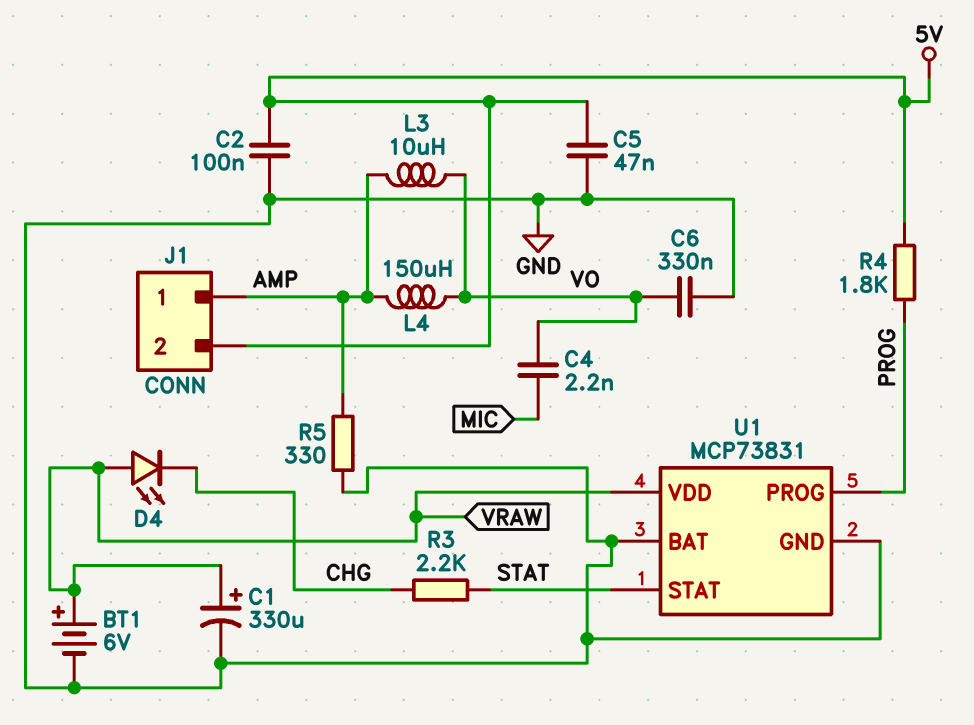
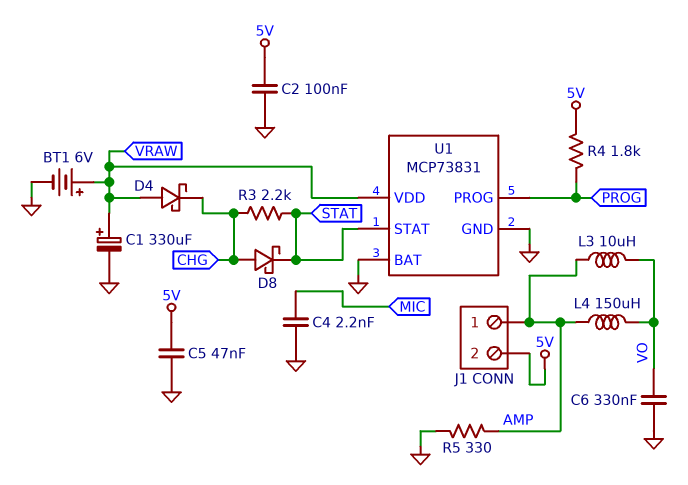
C4: 2.2nF (MIC, VO) -> 2.2nF (GND, MIC)
D4: LED (A VRAW, K CHG) -> schottky (A VRAW, K CHG)
D8: none -> schottky (A CHG, K STAT)

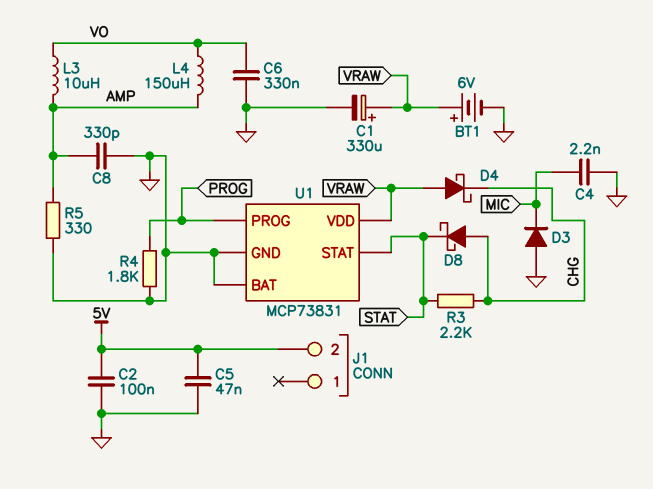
C8: none -> 330pF (AMP, GND)
D3: none -> diode (A GND, K MIC)
J1 pin 1: AMP -> none
R4: 1.8k (5V, PROG) -> 1.8k (GND, PROG)

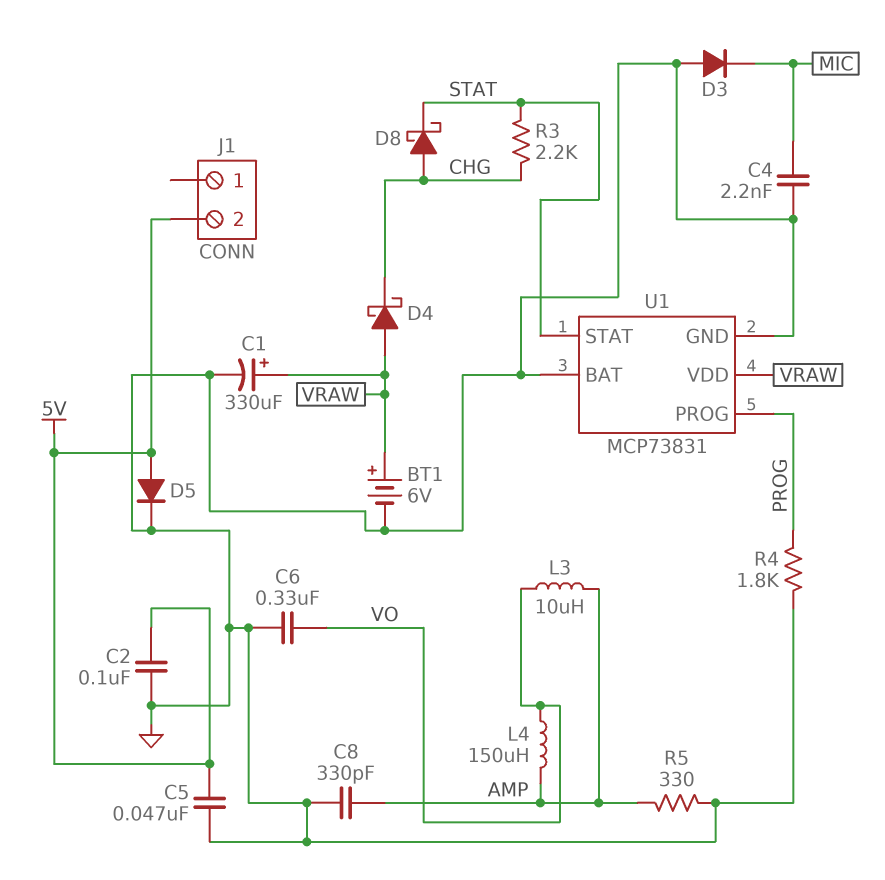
D5: none -> diode (A 5V, K GND)

